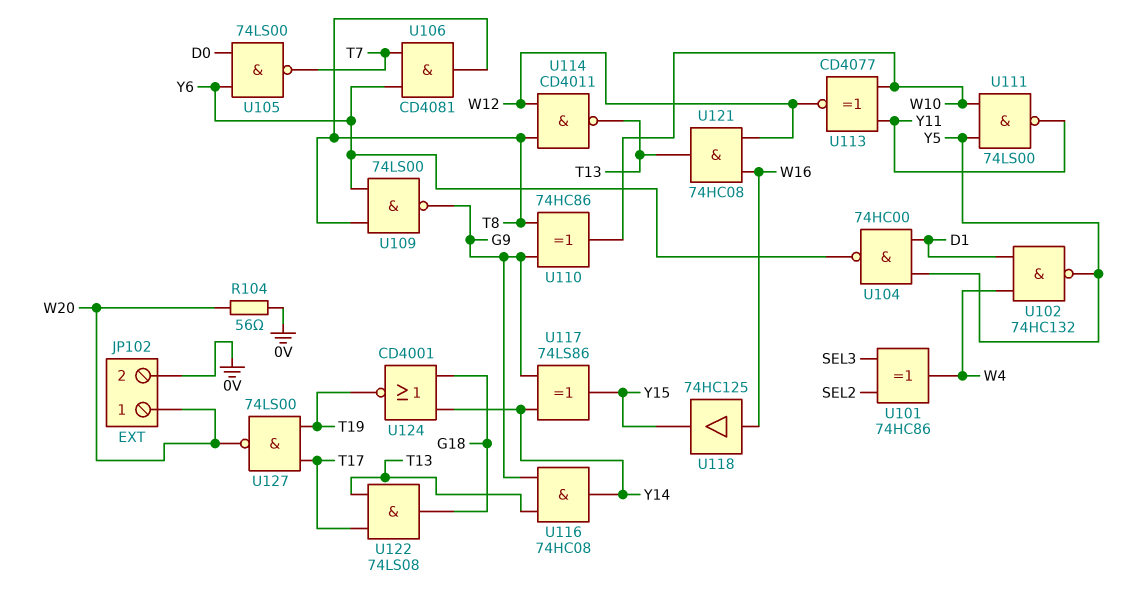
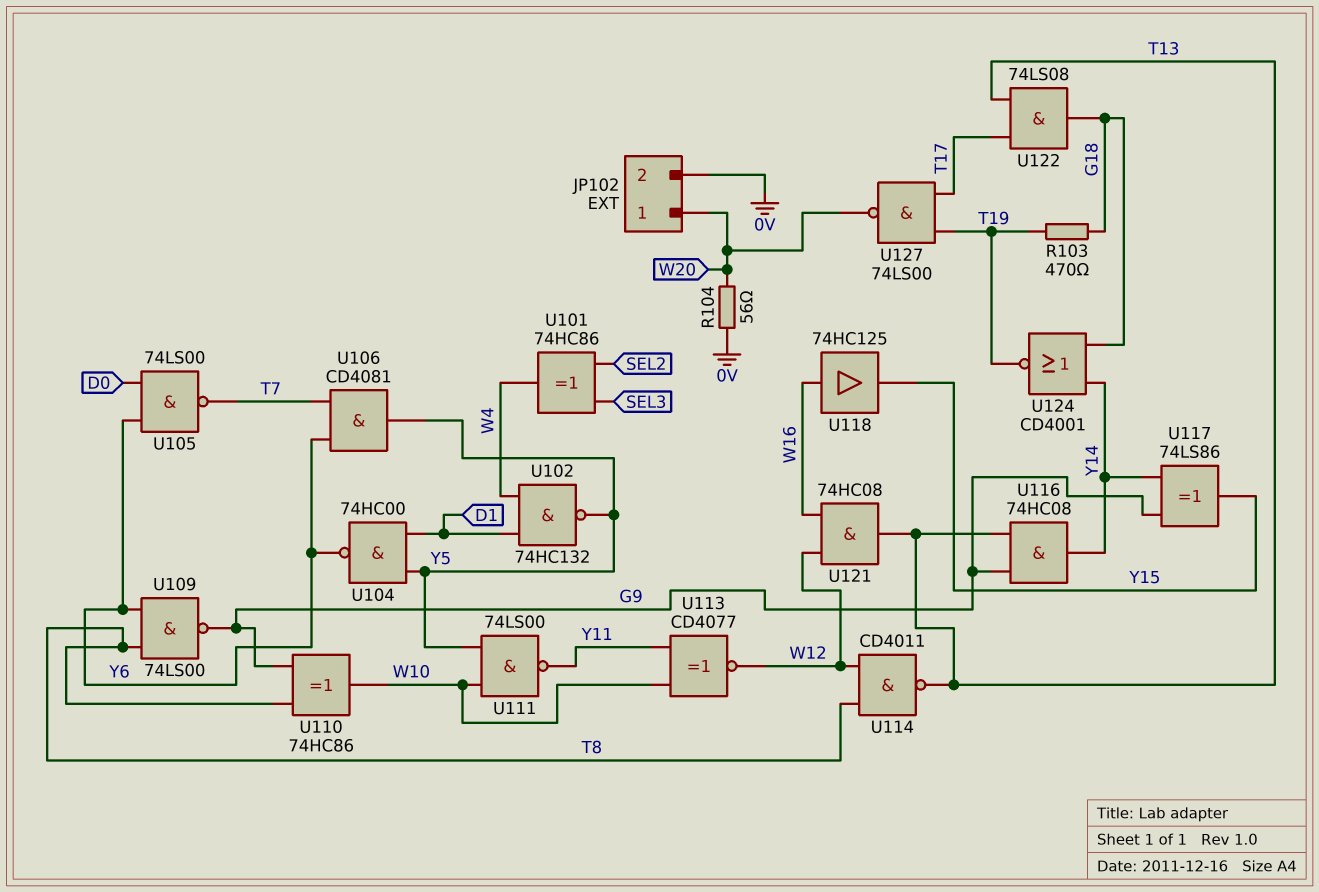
R103: none -> 470 (G18, T19)
U106: AND CD4081 (in T7, in Y6, out T8) -> AND CD4081 (in T7, in Y6, out Y5)

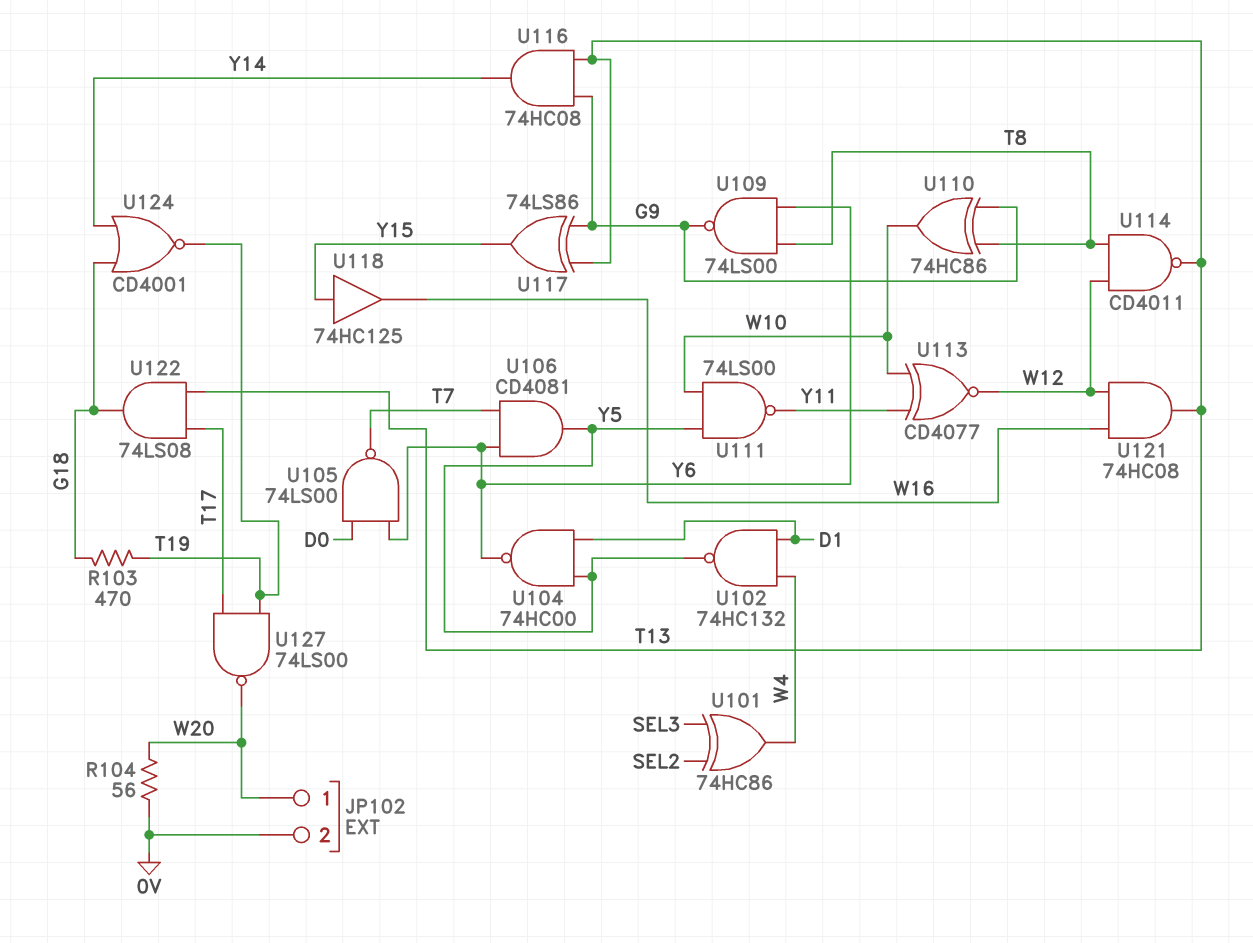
U117: XOR 74LS86 (in G9, in Y14, out Y15) -> XOR 74LS86 (in G9, in T13, out Y15)
U118: buffer 74HC125 (in W16, out Y15) -> buffer 74HC125 (in Y15, out W16)

